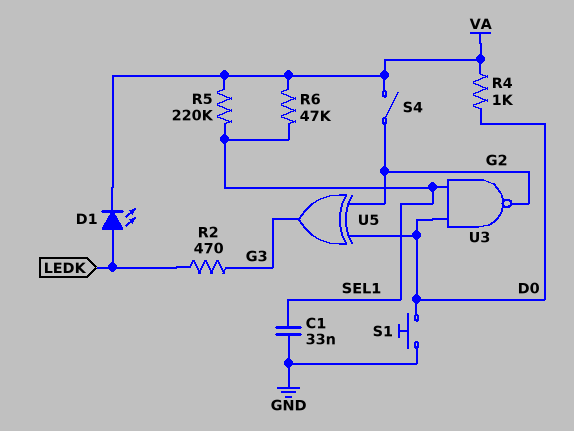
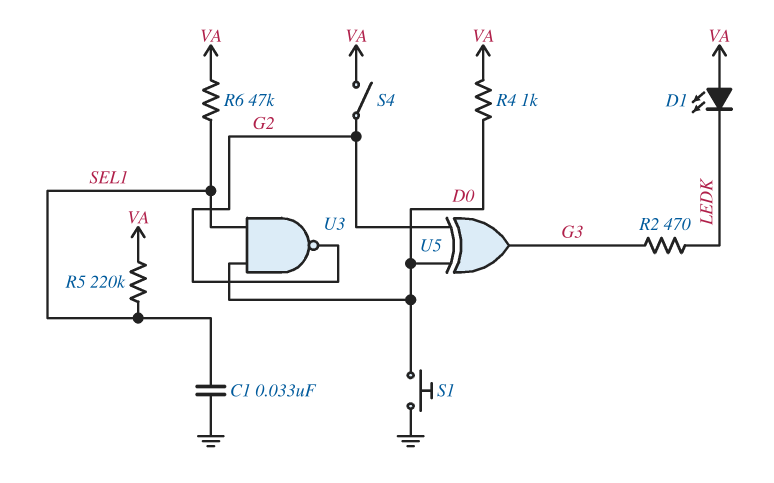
D1: LED (A LEDK, K VA) -> LED (A VA, K LEDK)

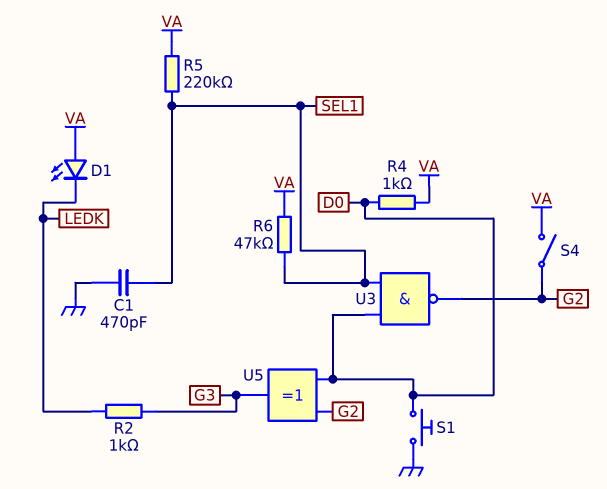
C1: 33nF (GND, SEL1) -> 470pF (GND, SEL1)
R2: 470 (G3, LEDK) -> 1k (G3, LEDK)

